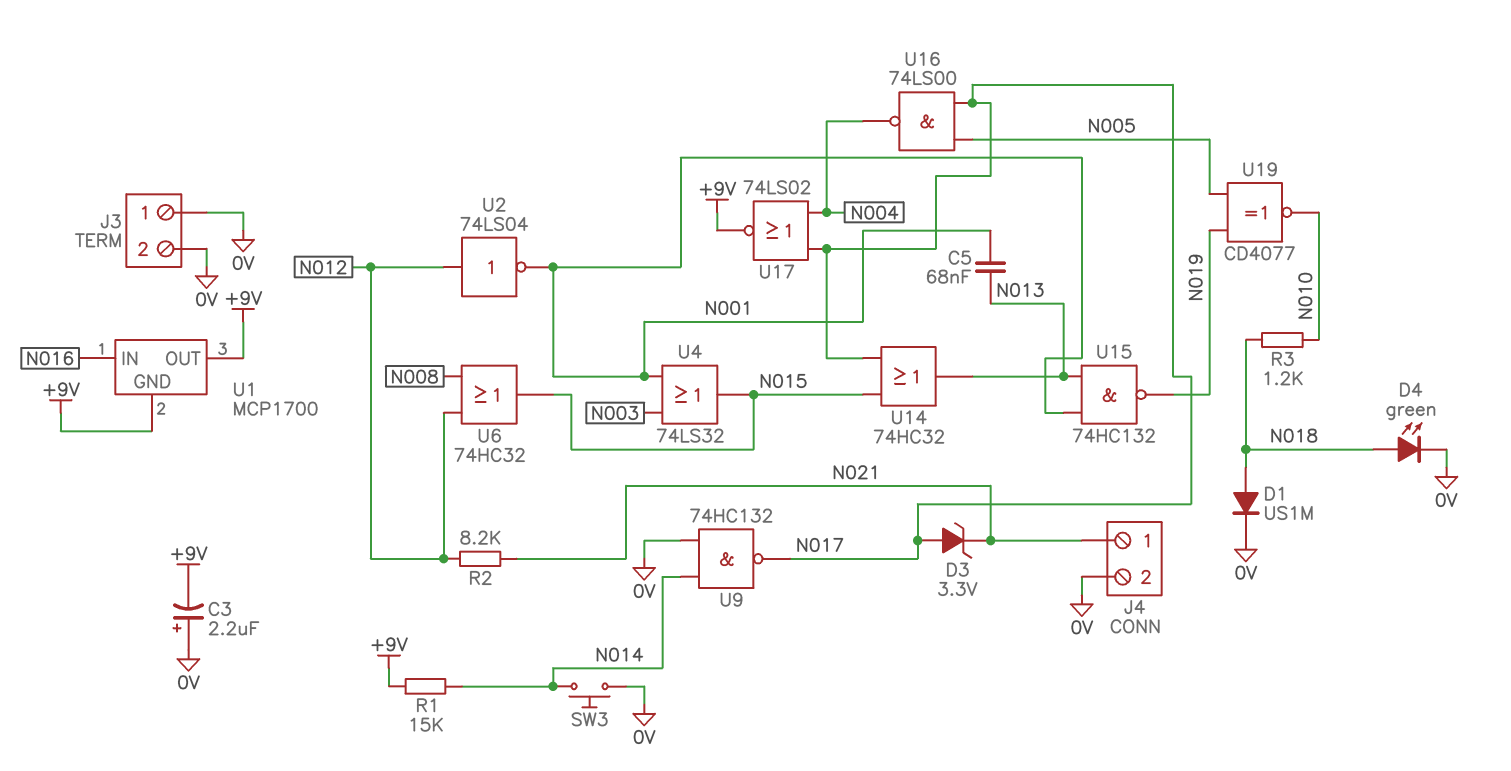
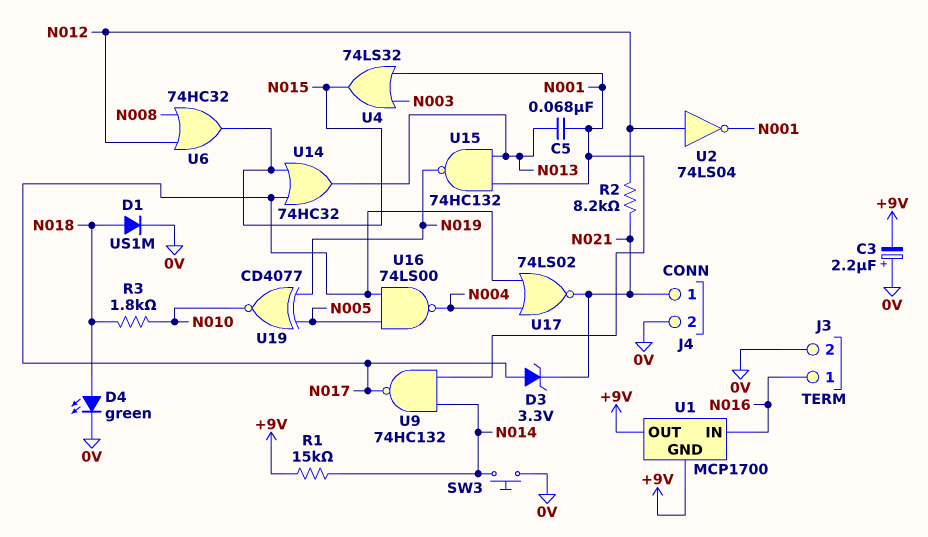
J3 pin 1: 0V -> N016
R3: 1.2k (N010, N018) -> 1.8k (N010, N018)
U9: NAND 74HC132 (in 0V, in N014, out N017) -> NAND 74HC132 (in N001, in N014, out N017)
U17: NOR 74LS02 (in N004, in N017, out +9V) -> NOR 74LS02 (in N004, in N017, out N021)

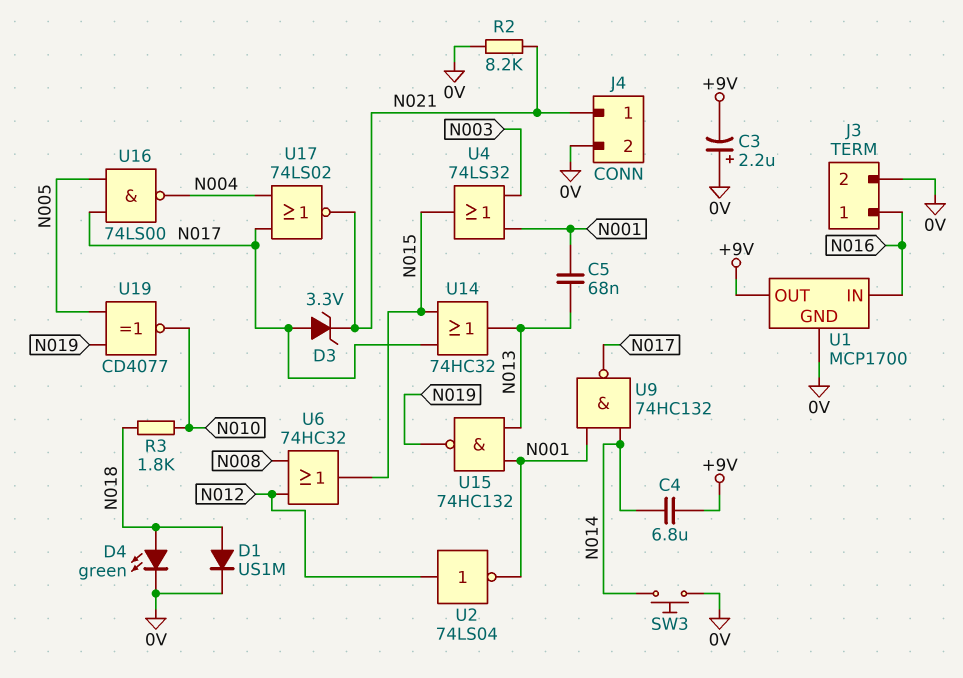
C4: none -> 6.8uF (+9V, N014)
R1: 15k (+9V, N014) -> none
R2: 8.2k (N012, N021) -> 8.2k (0V, N021)
U1 pin GND: +9V -> 0V

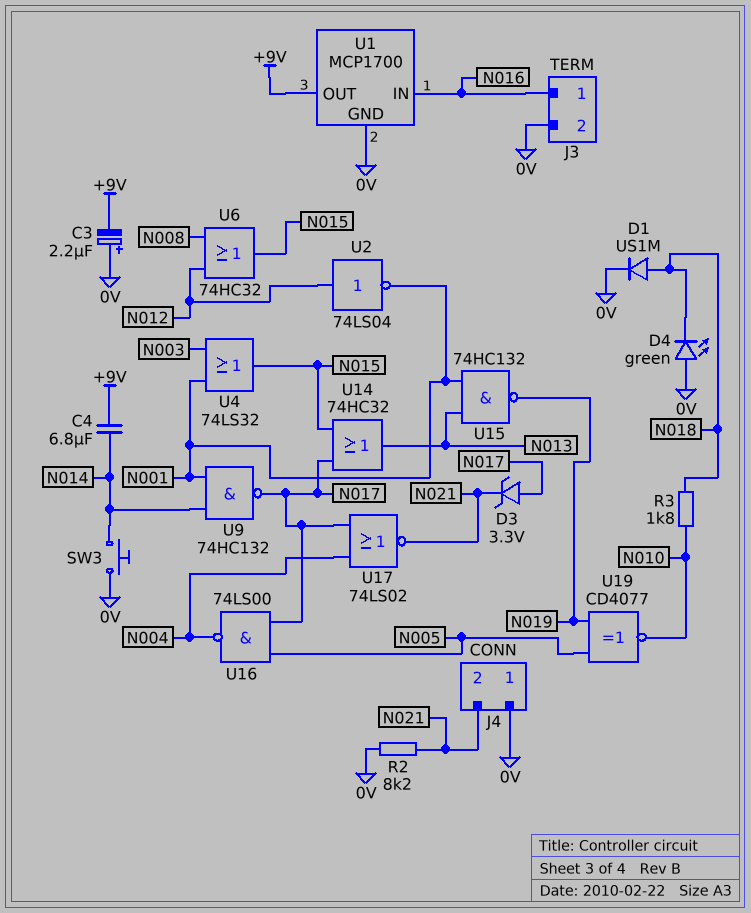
C5: 68nF (N001, N013) -> none
D4: LED green (A N018, K 0V) -> LED green (A 0V, K N018)
J4 pin 1: N021 -> 0V
J4 pin 2: 0V -> N021

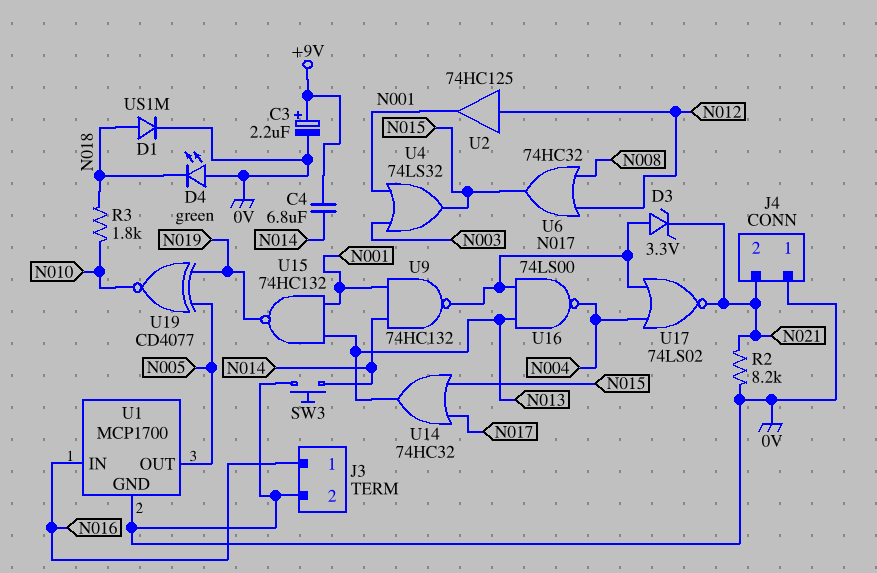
C3: 2.2uF (plus 0V, minus +9V) -> 2.2uF (plus +9V, minus 0V)
U1 pin OUT: +9V -> N005
U2: NOT 74LS04 (in N012, out N001) -> buffer 74HC125 (in N012, out N001)
U16: NAND 74LS00 (in N005, in N017, out N004) -> NAND 74LS00 (in N013, in N017, out N004)

